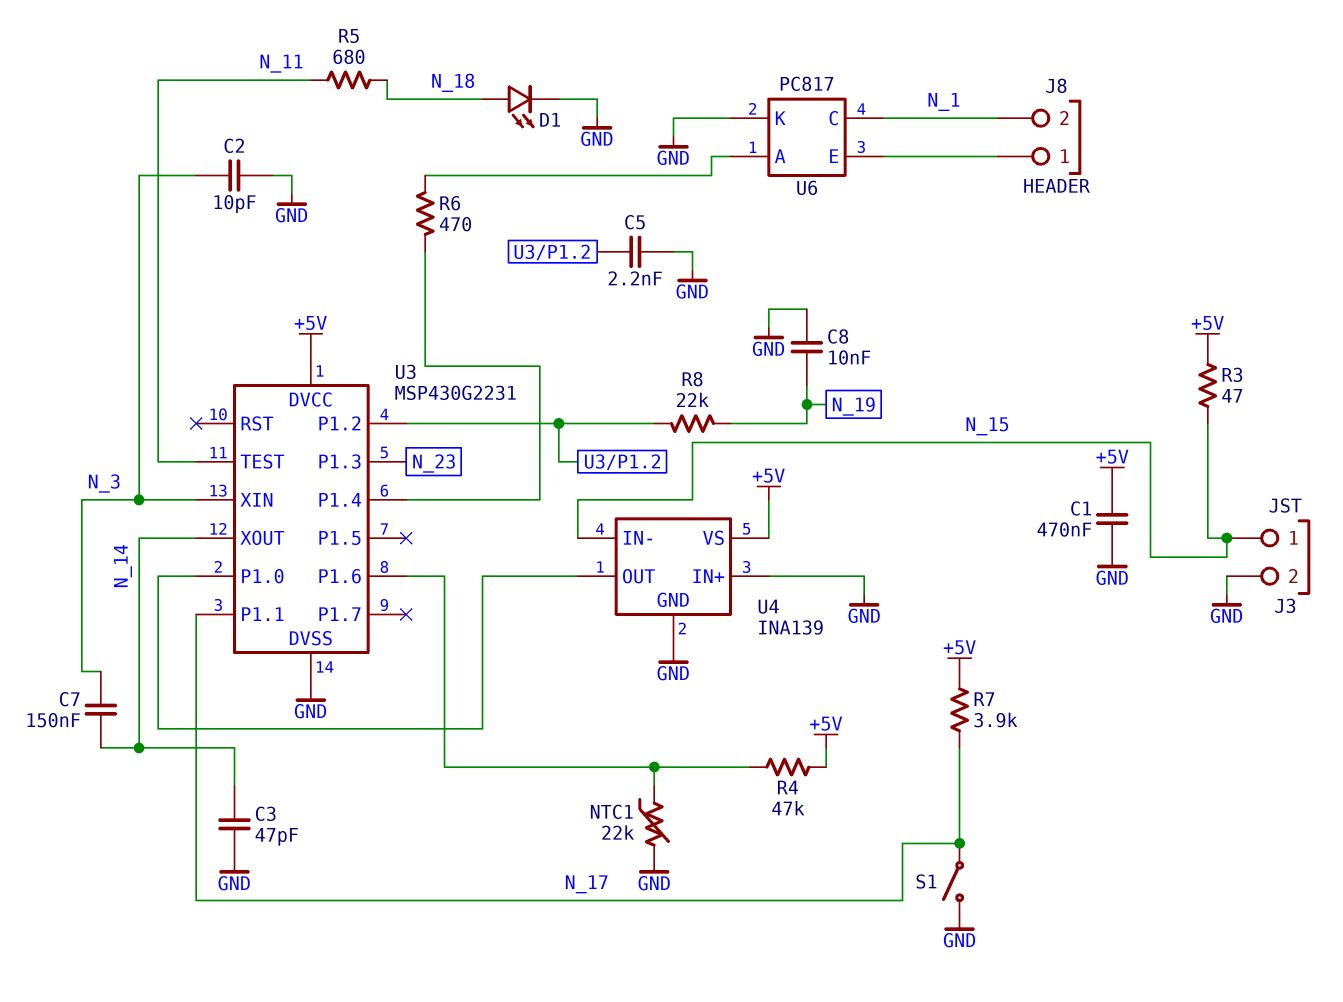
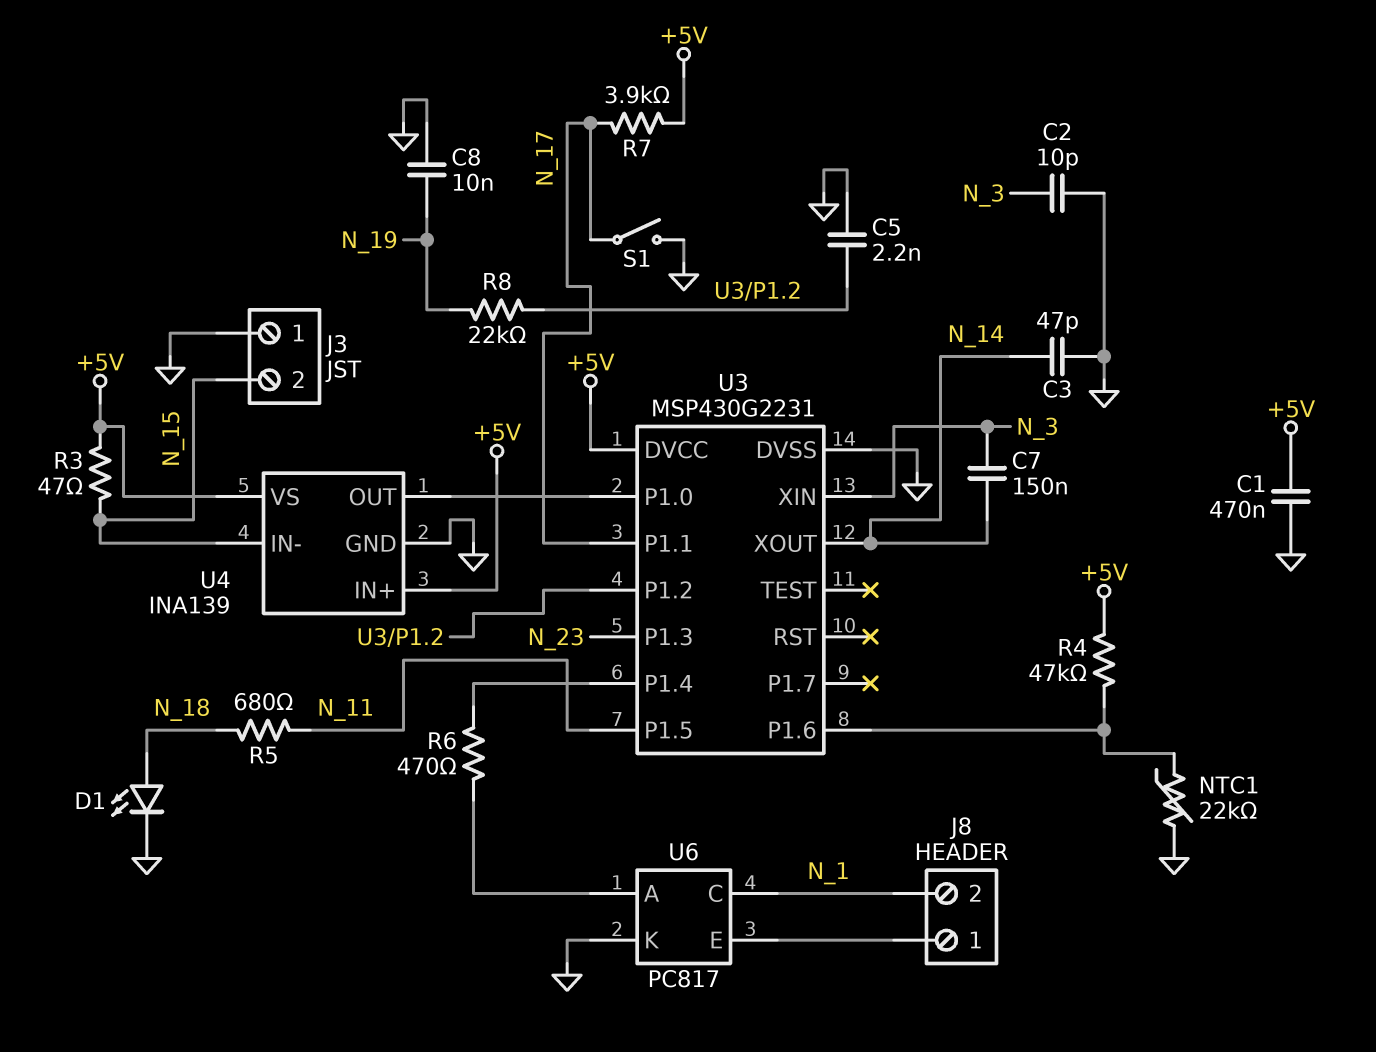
J3 pin 1: N_15 -> GND
J3 pin 2: GND -> N_15
U3 pin P1.5: none -> N_11
U3 pin TEST: N_11 -> none
U4 pin IN+: GND -> +5V

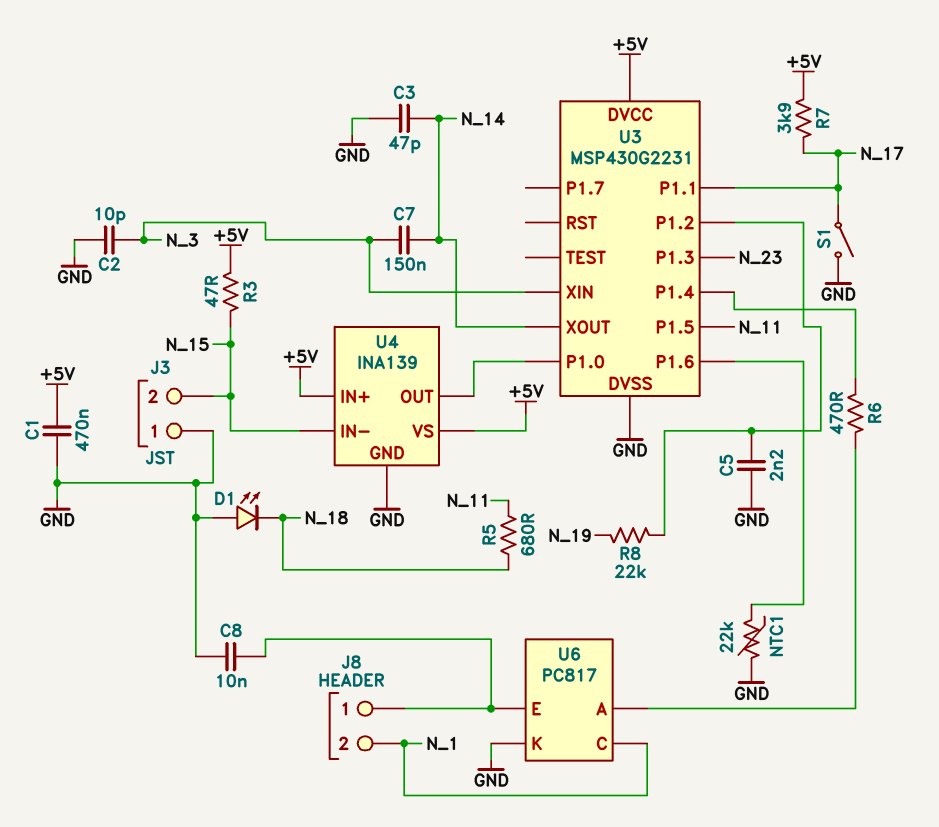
C8: 10nF (GND, N_19) -> 10nF (GND, J8/1)
D1: LED (A N_18, K GND) -> LED (A GND, K N_18)
R4: 47k (+5V, U3/P1.6) -> none

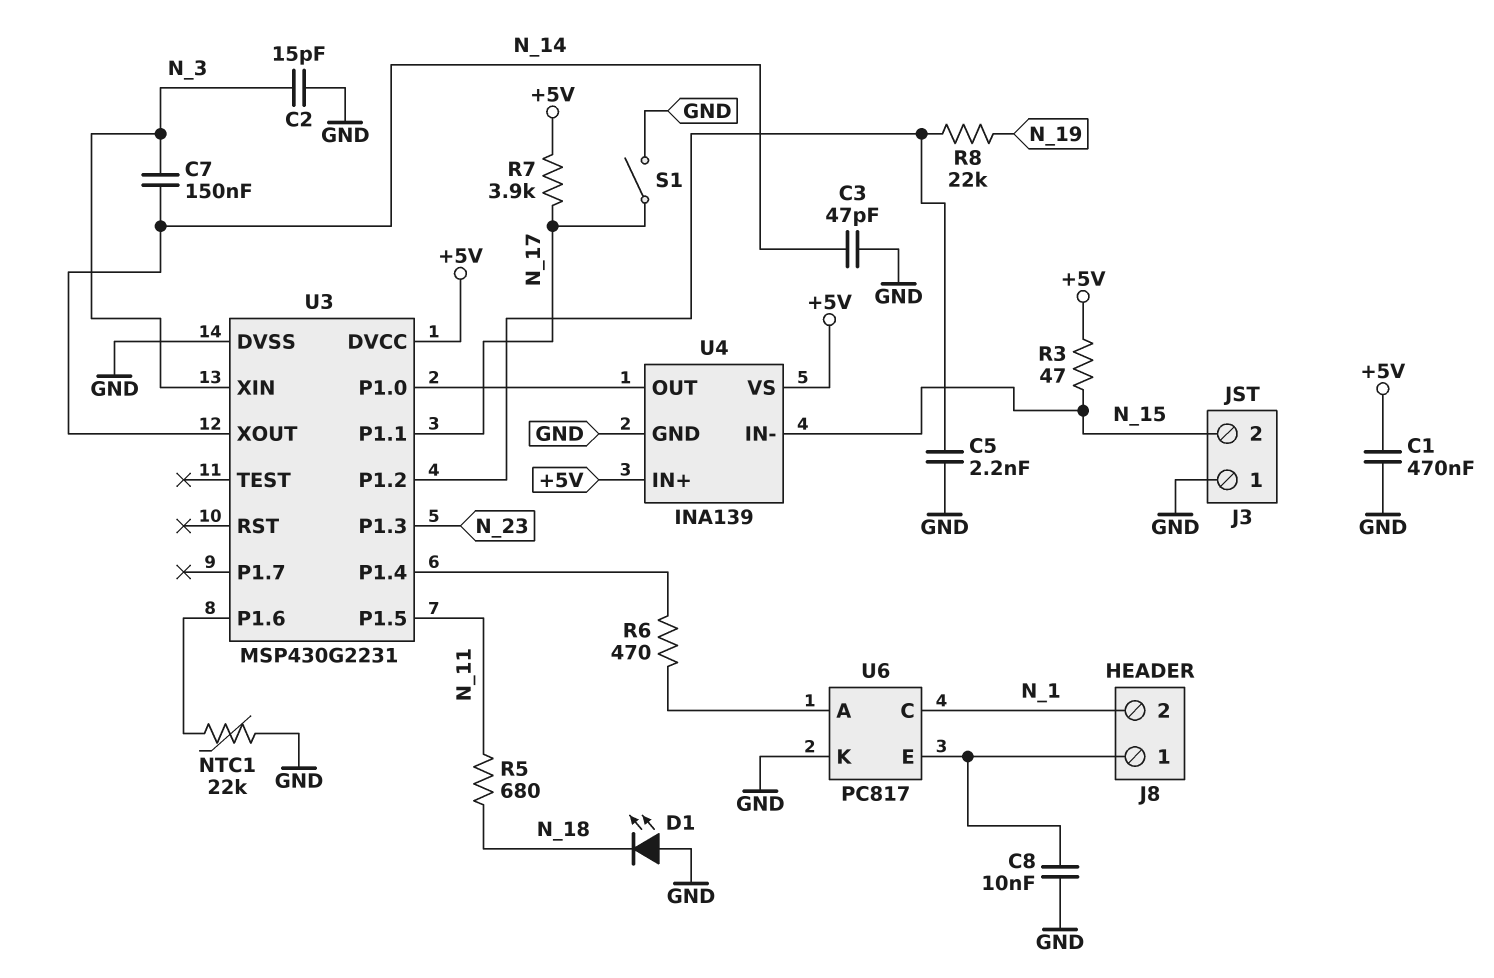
C2: 10pF (GND, N_3) -> 15pF (GND, N_3)

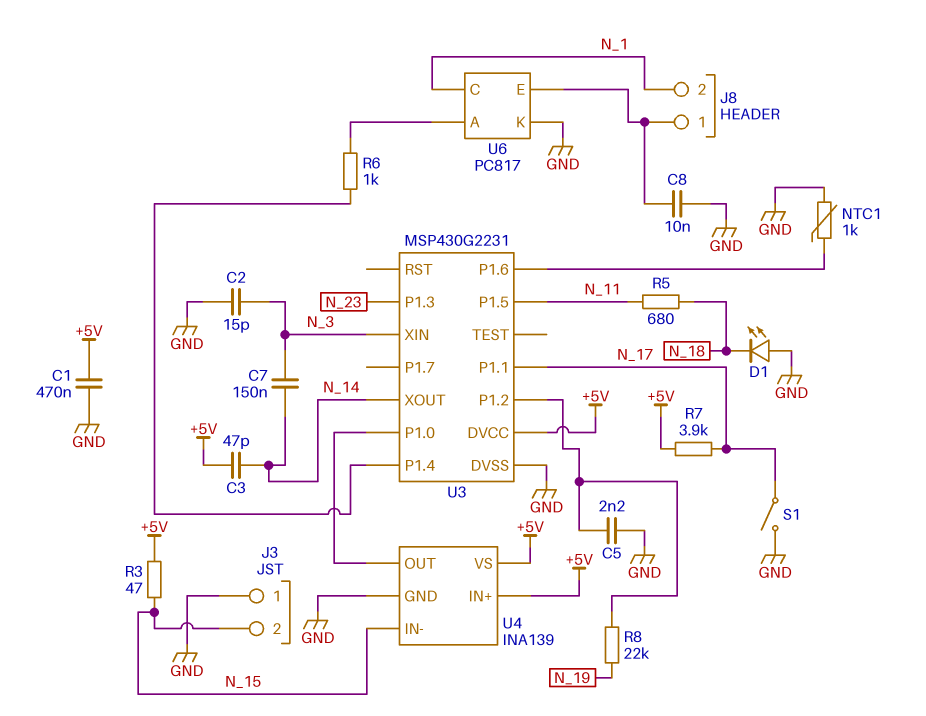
C3: 47pF (GND, N_14) -> 47pF (+5V, N_14)
NTC1: 22k (GND, U3/P1.6) -> 1k (GND, U3/P1.6)
R6: 470 (U3/P1.4, U6/A) -> 1k (U3/P1.4, U6/A)

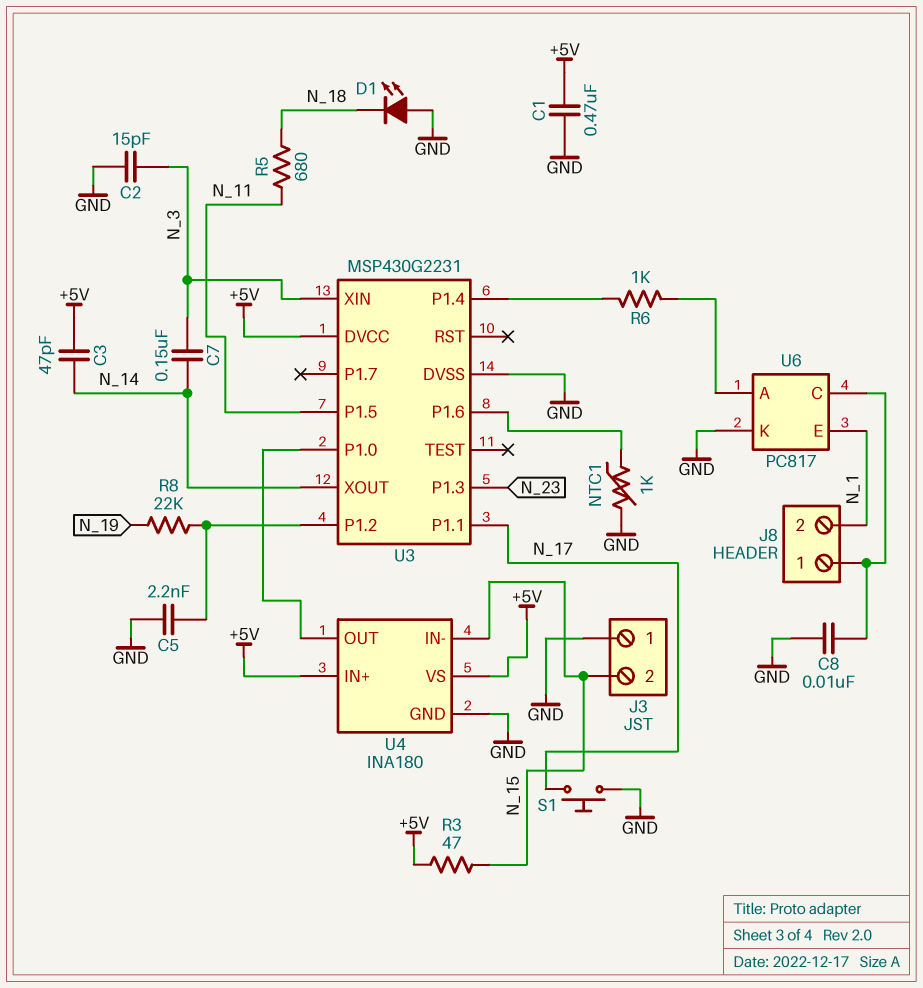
R7: 3.9k (+5V, N_17) -> none
S1: switch (GND, N_17) -> button (GND, N_17)
U4: INA139 -> INA180
U6 pin C: N_1 -> J8/1
U6 pin E: J8/1 -> N_1

